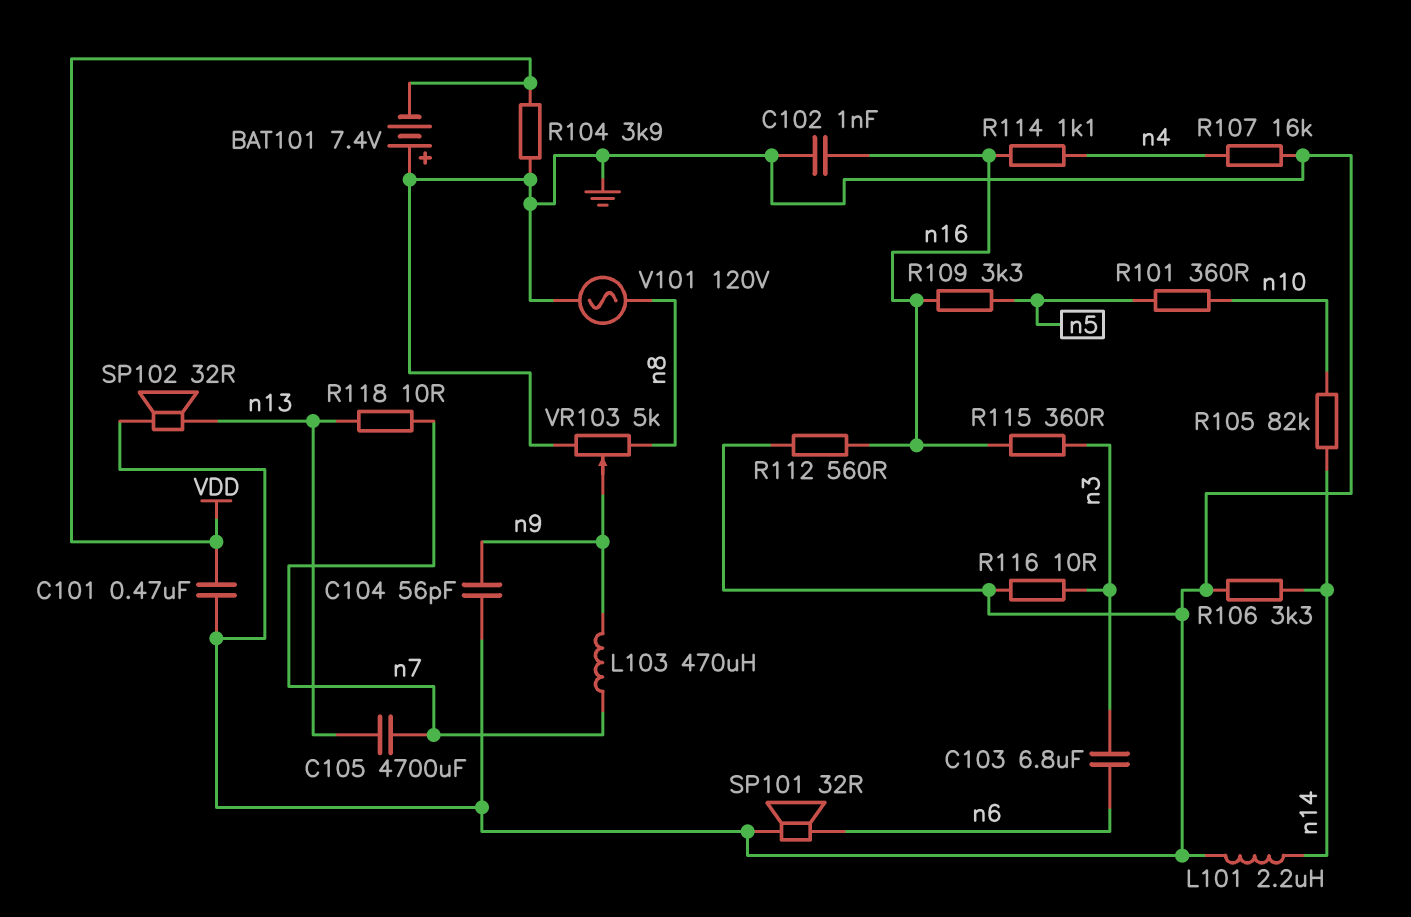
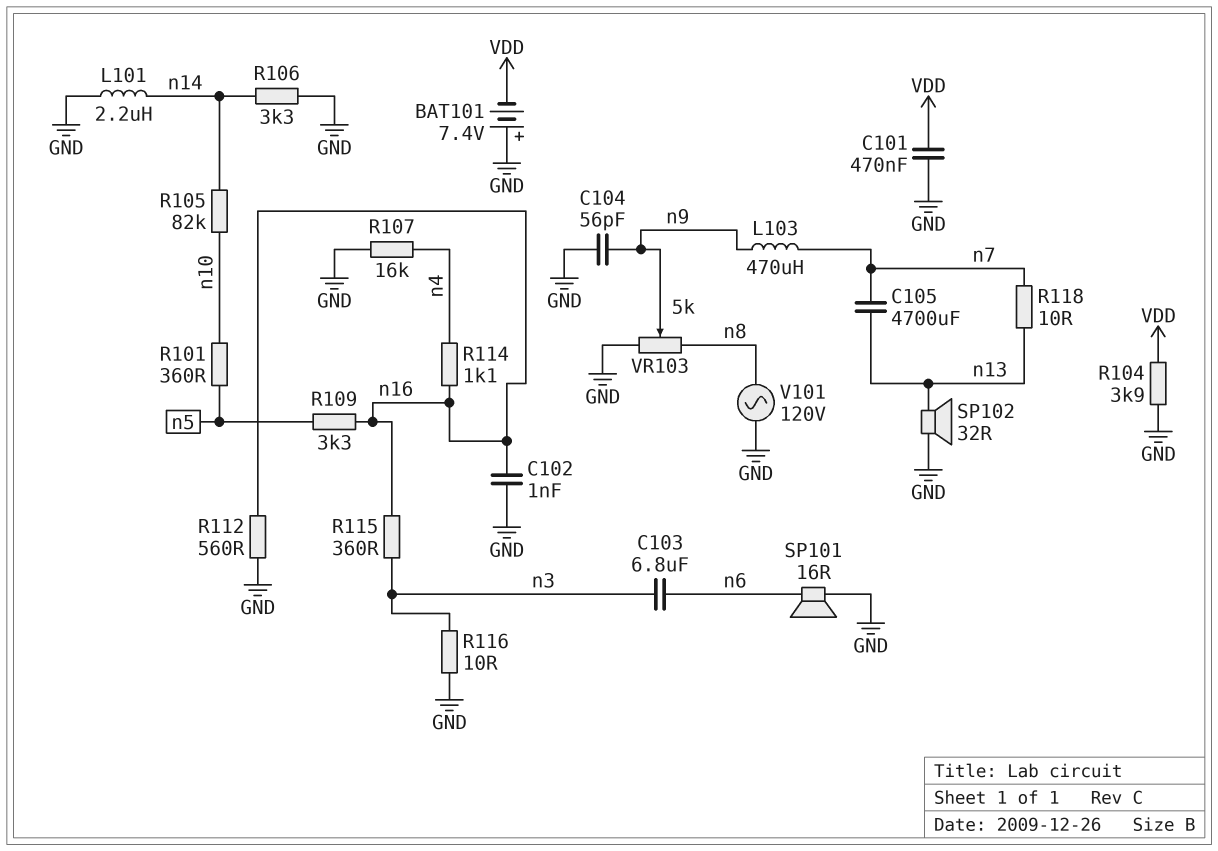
SP101: speaker 32R (GND, n6) -> speaker 16R (GND, n6)

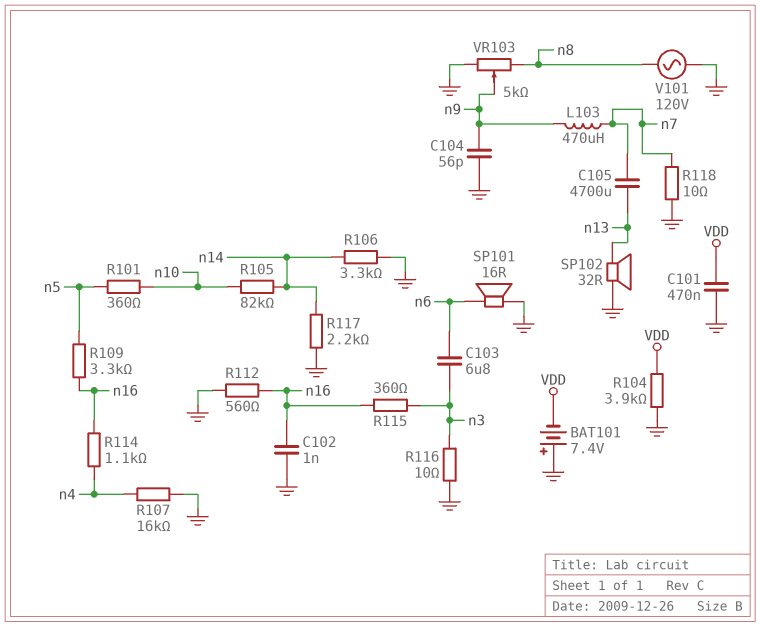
L101: 2.2uH (GND, n14) -> none
R117: none -> 2.2k (GND, n14)
R118: 10 (n7, n13) -> 10 (GND, n7)

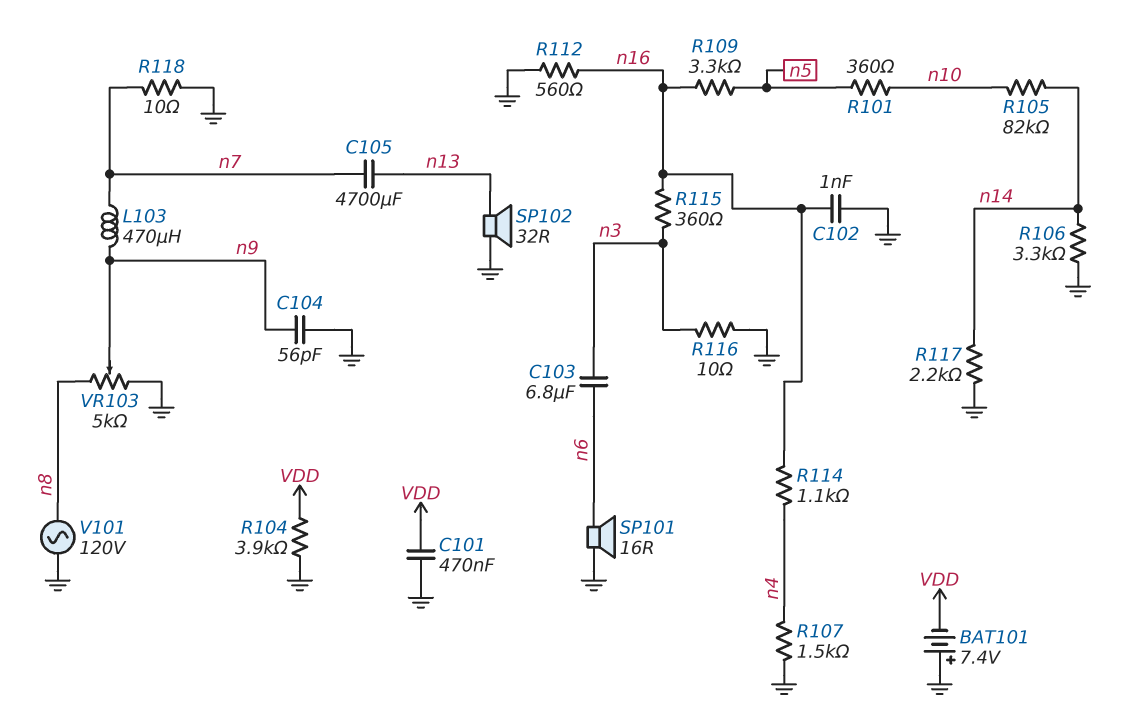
R107: 16k (GND, n4) -> 1.5k (GND, n4)

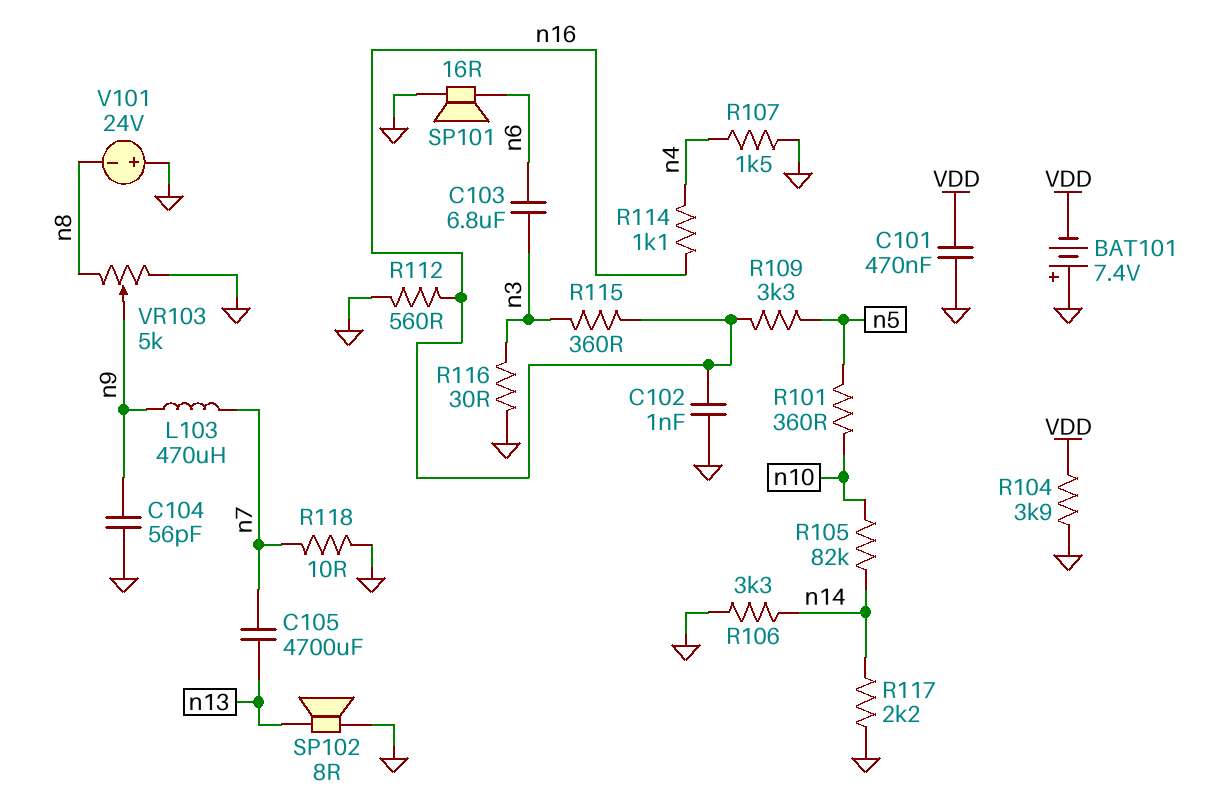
R116: 10 (GND, n3) -> 30 (GND, n3)
SP102: speaker 32R (GND, n13) -> speaker 8R (GND, n13)
V101: AC 120V (GND, n8) -> 24V (plus GND, minus n8)

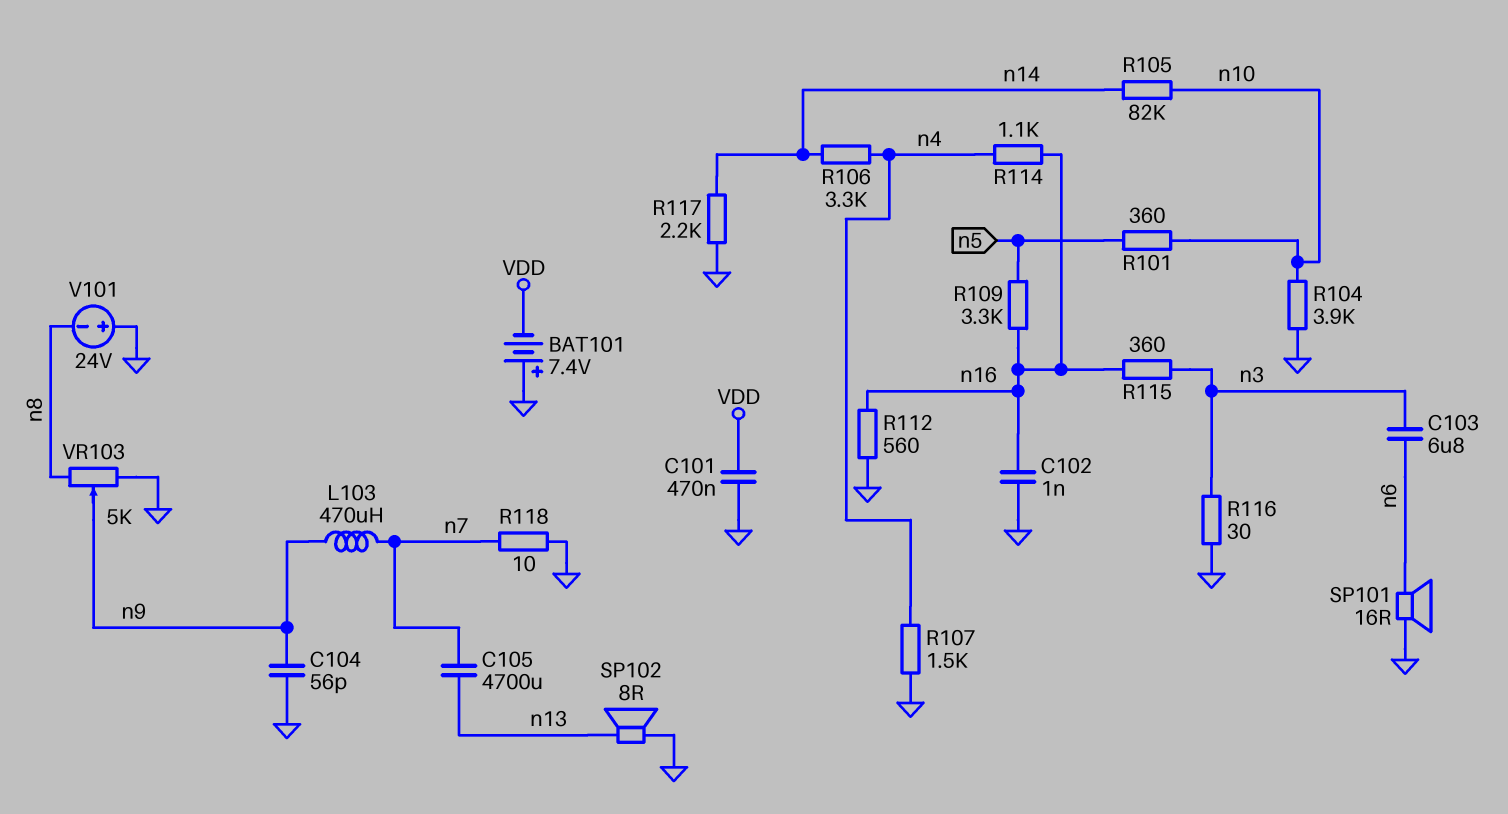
R104: 3.9k (GND, VDD) -> 3.9k (GND, n10)
R106: 3.3k (GND, n14) -> 3.3k (n4, n14)

